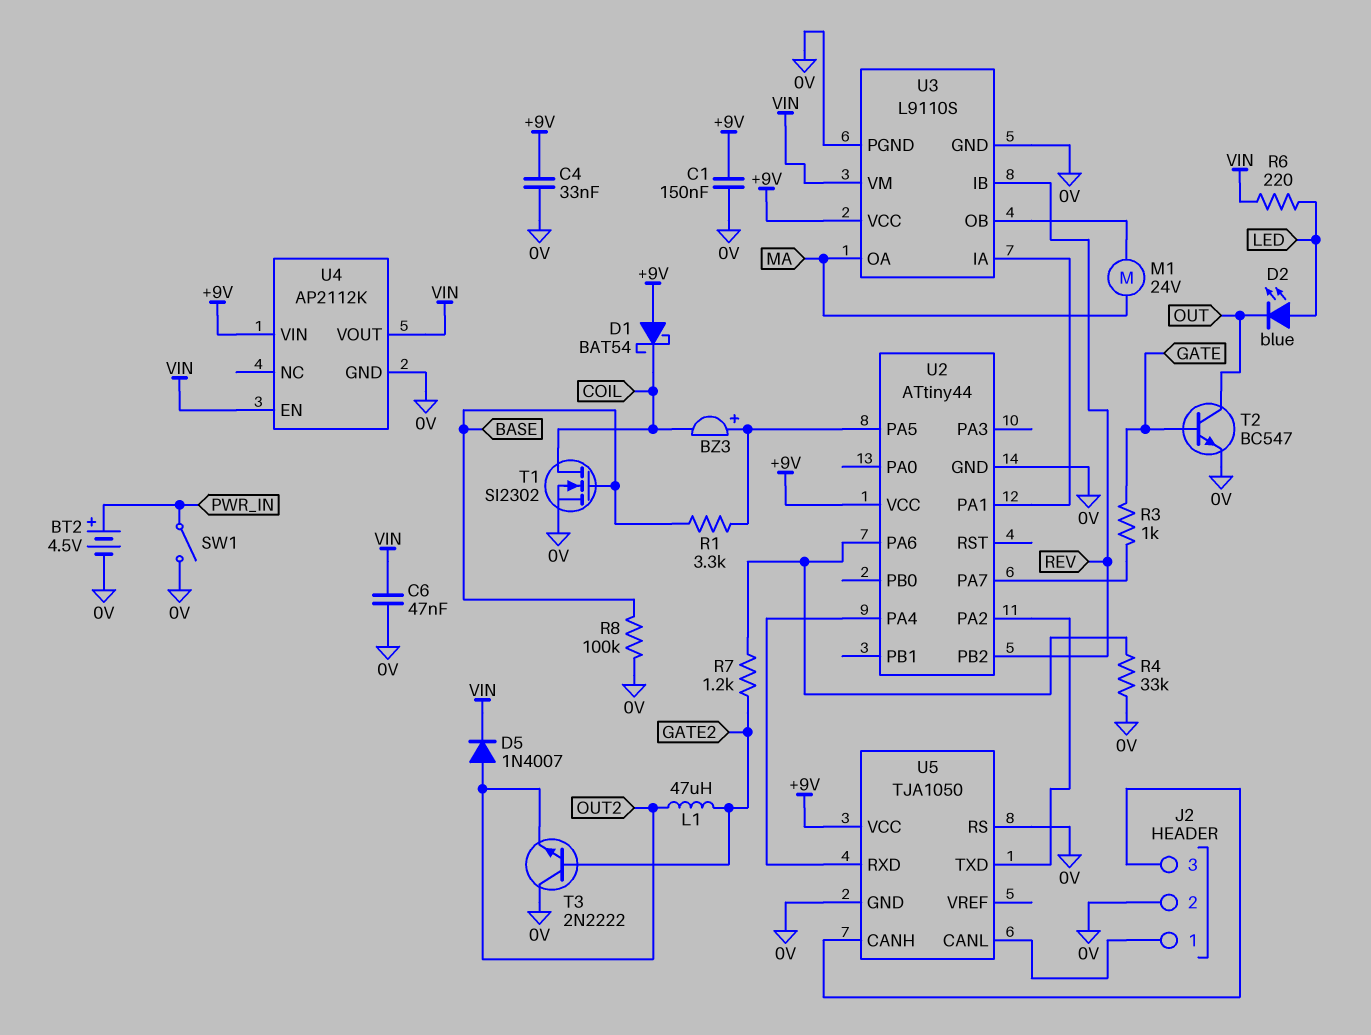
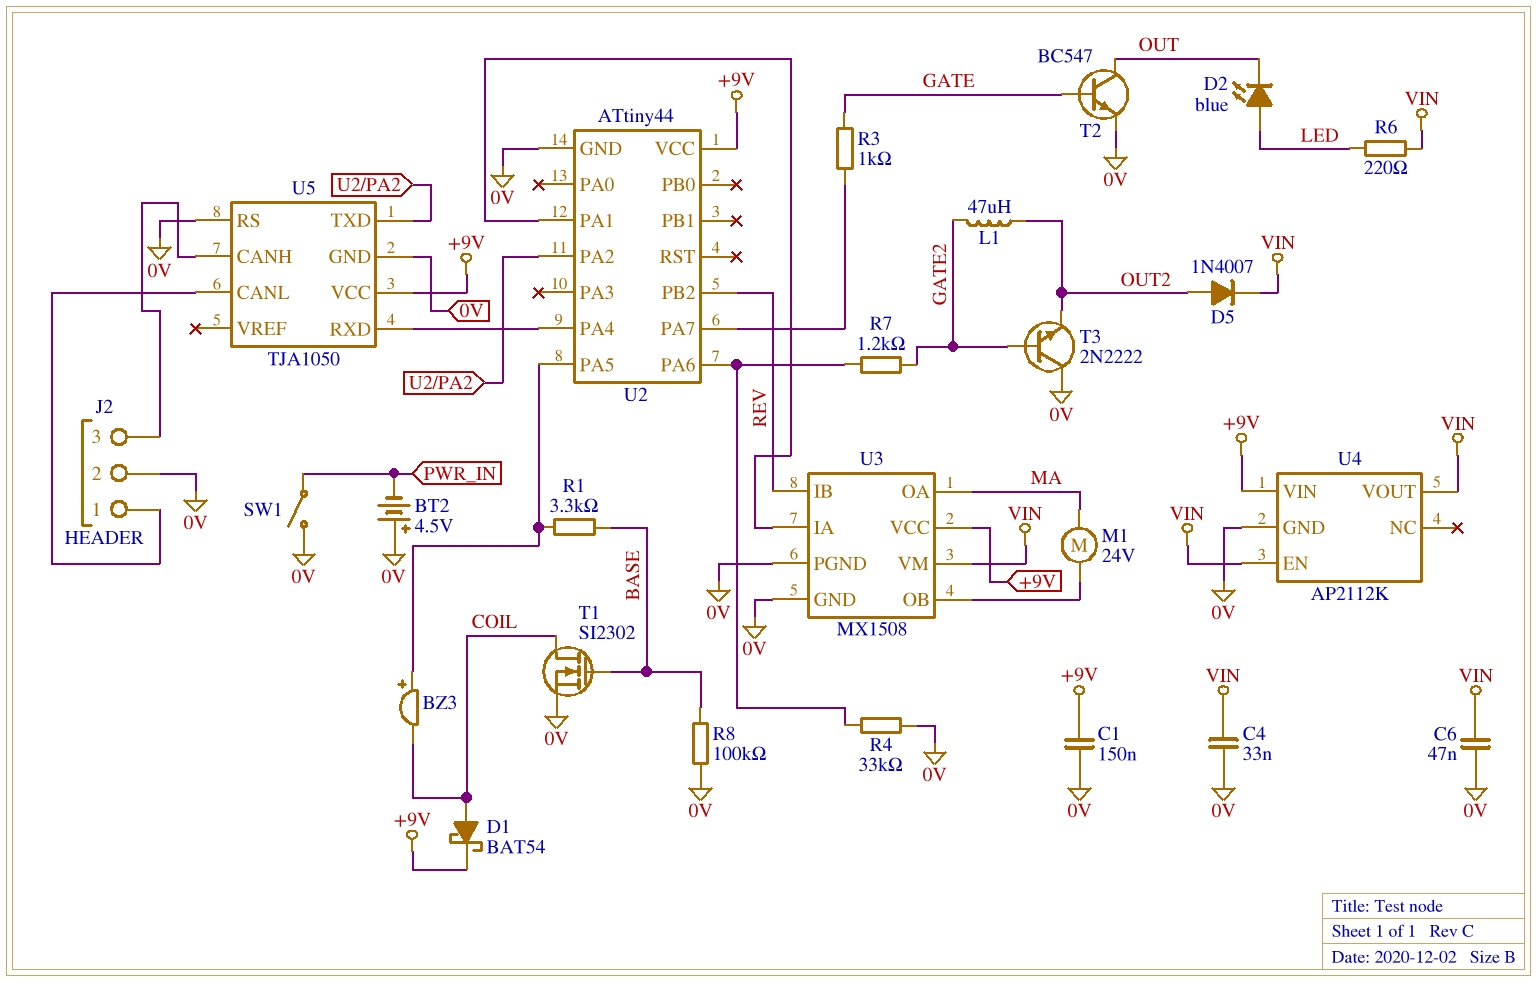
BT2: 4.5V (plus PWR_IN, minus 0V) -> 4.5V (plus 0V, minus PWR_IN)
C4: 33nF (+9V, 0V) -> 33nF (0V, VIN)
D1: schottky BAT54 (A +9V, K COIL) -> schottky BAT54 (A COIL, K +9V)
U3: L9110S -> MX1508

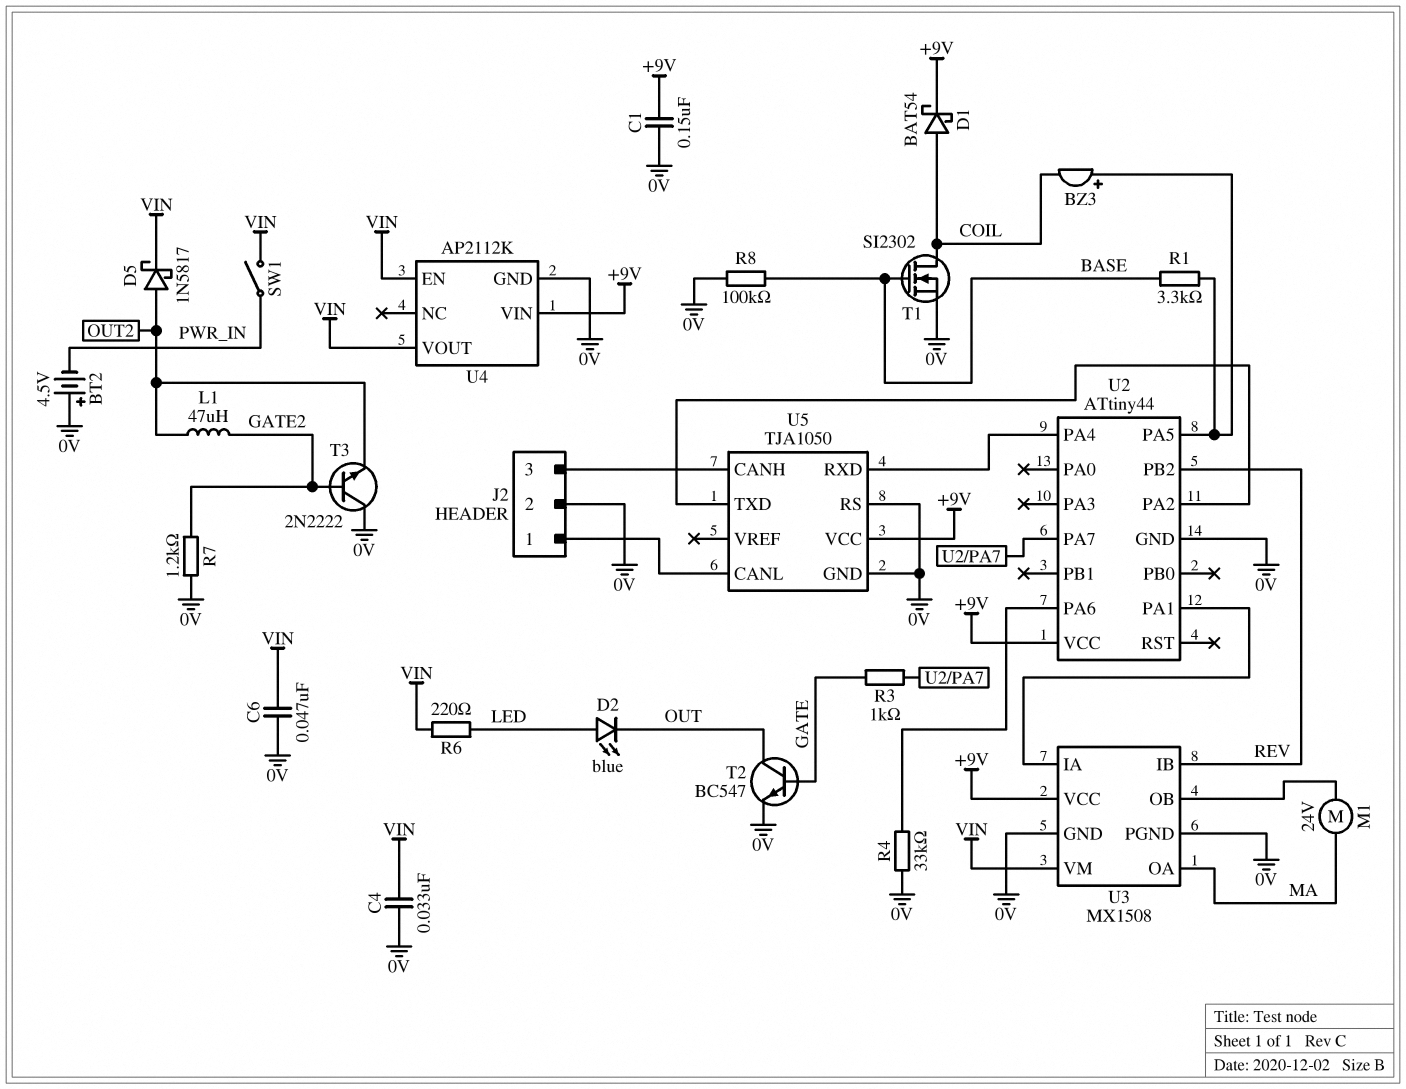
D5: diode 1N4007 (A OUT2, K VIN) -> schottky 1N5817 (A OUT2, K VIN)
R7: 1.2k (GATE2, U2/PA6) -> 1.2k (0V, GATE2)
SW1: switch (0V, PWR_IN) -> switch (PWR_IN, VIN)

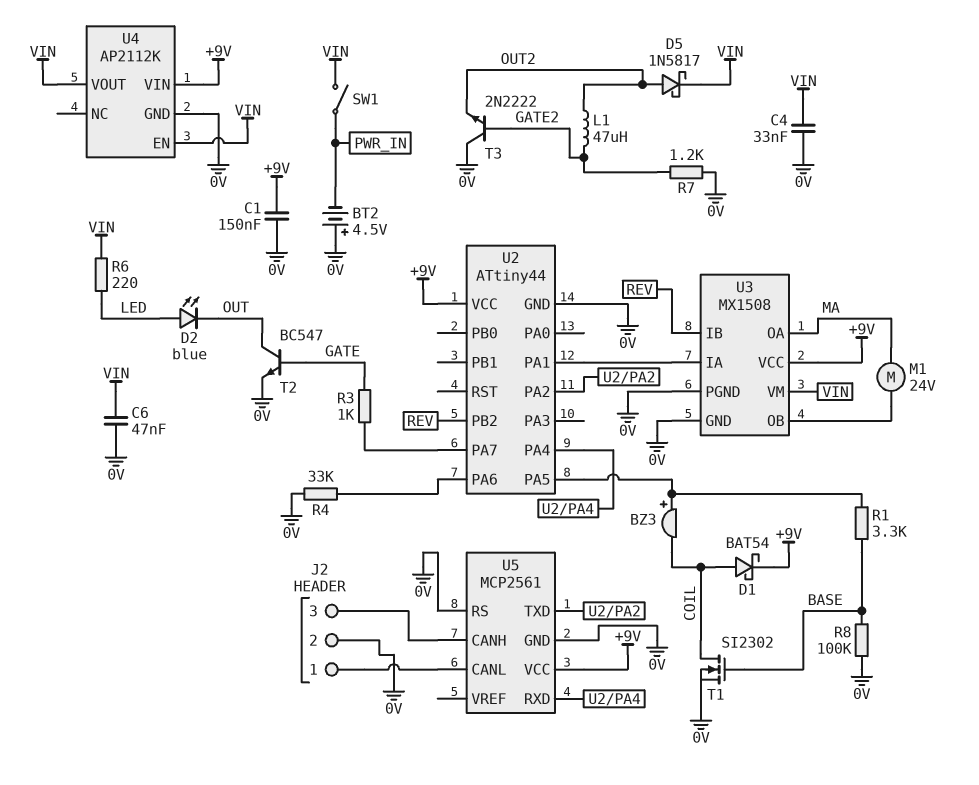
U5: TJA1050 -> MCP2561

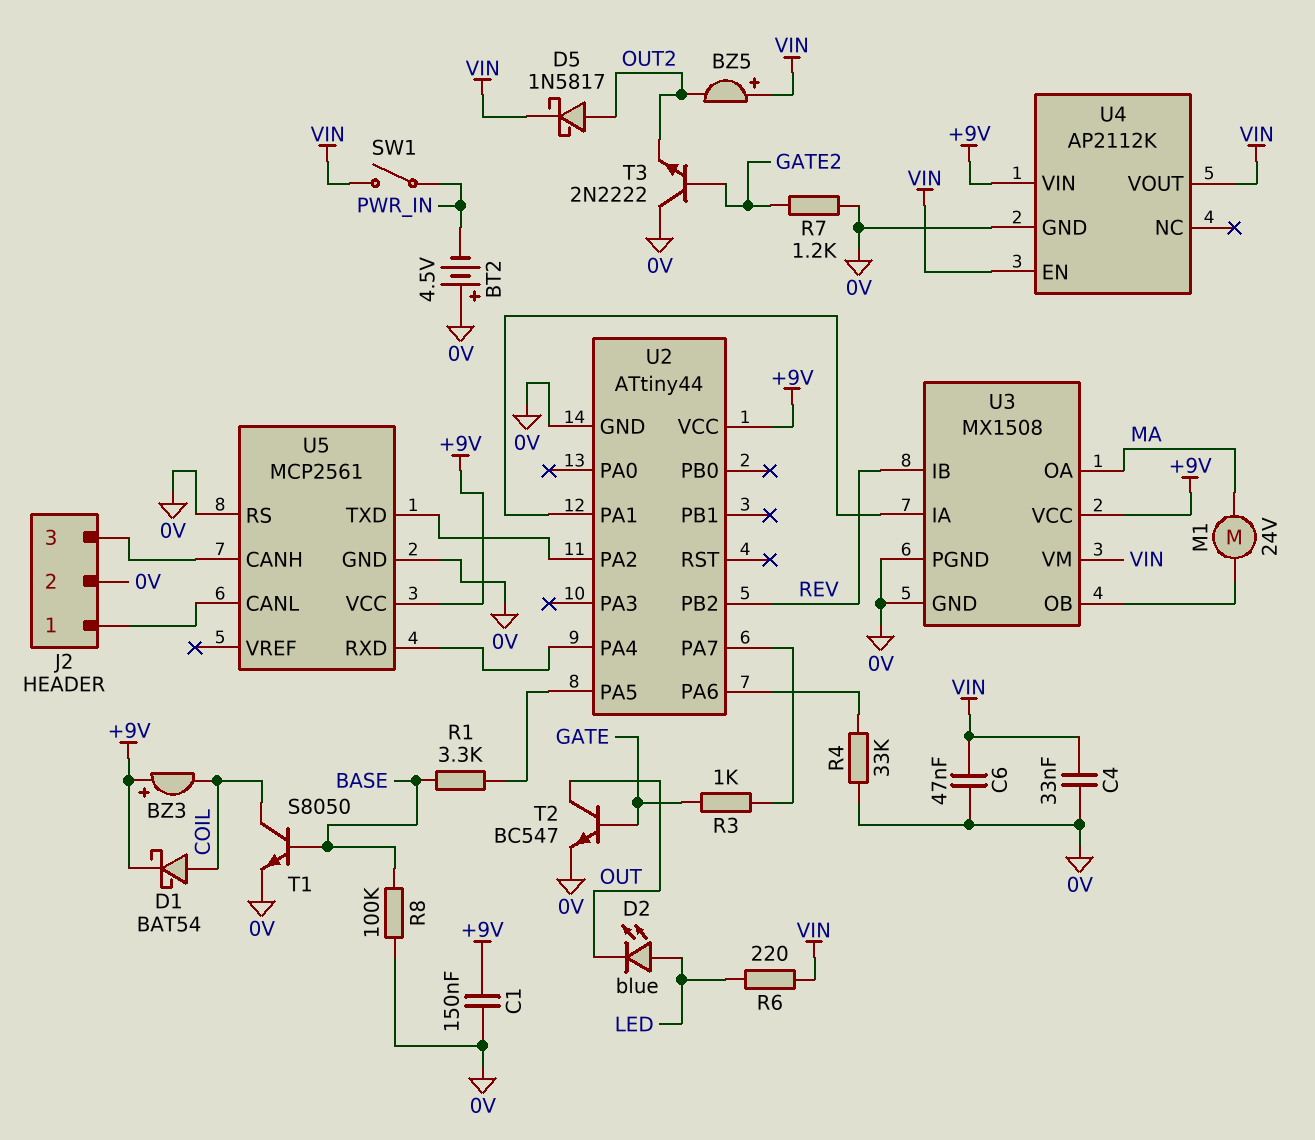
BZ3: buzzer (plus U2/PA5, minus COIL) -> buzzer (plus +9V, minus COIL)
BZ5: none -> buzzer (plus VIN, minus OUT2)
L1: 47uH (GATE2, OUT2) -> none
T1: NMOS SI2302 (G BASE, D COIL, S 0V) -> NPN S8050 (B BASE, C COIL, E 0V)

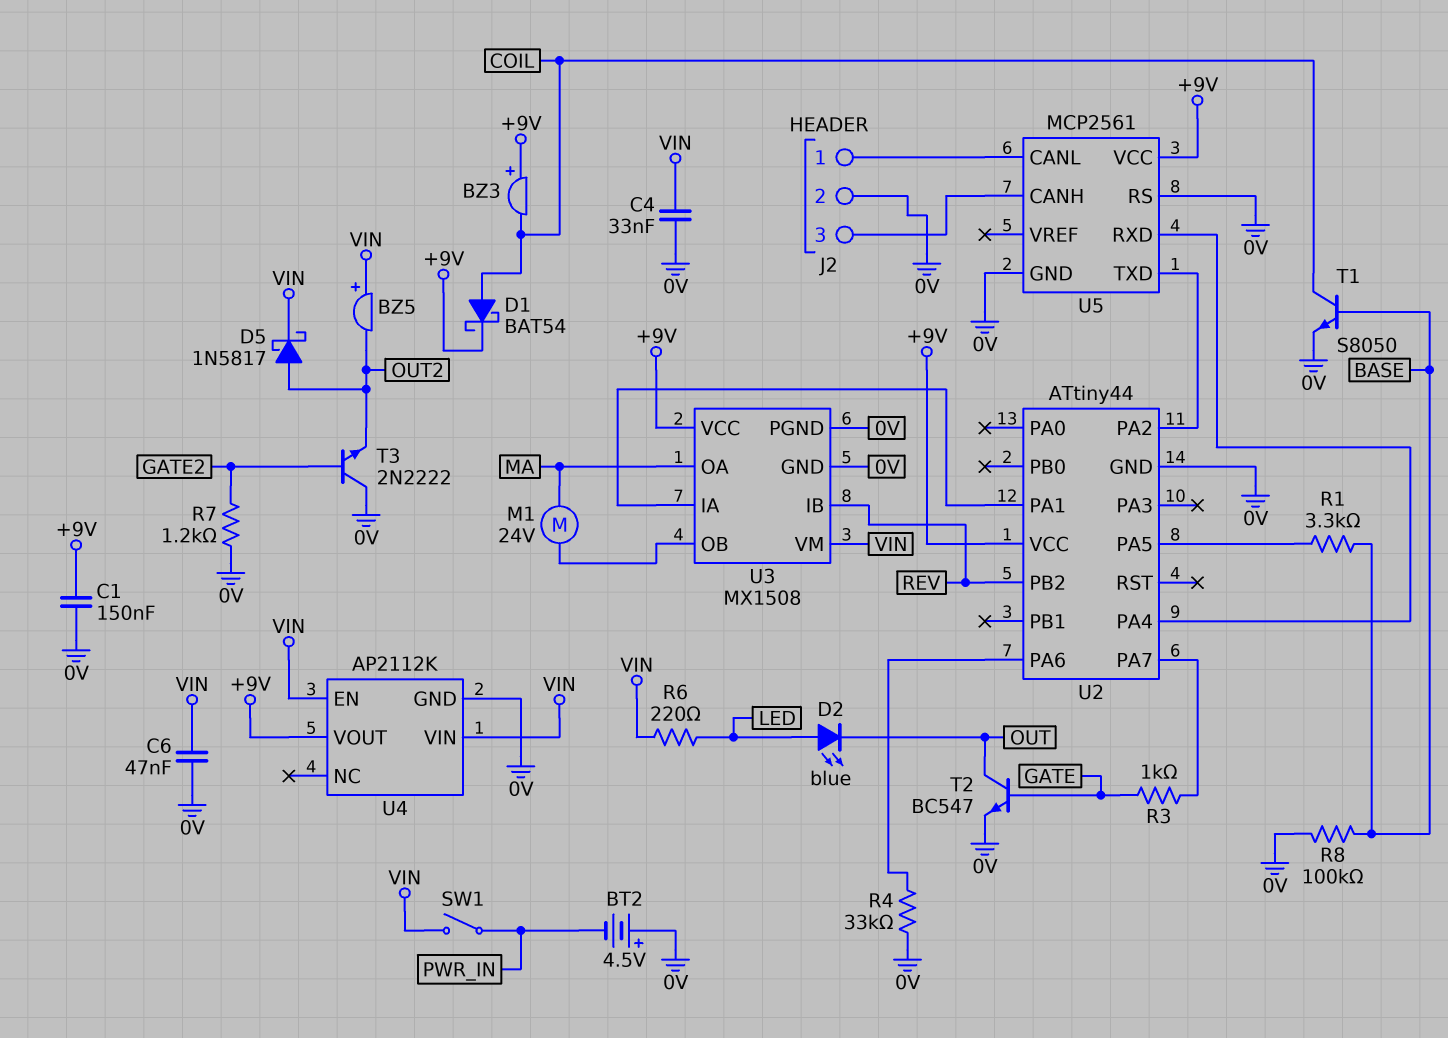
U4 pin VIN: +9V -> VIN
U4 pin VOUT: VIN -> +9V

